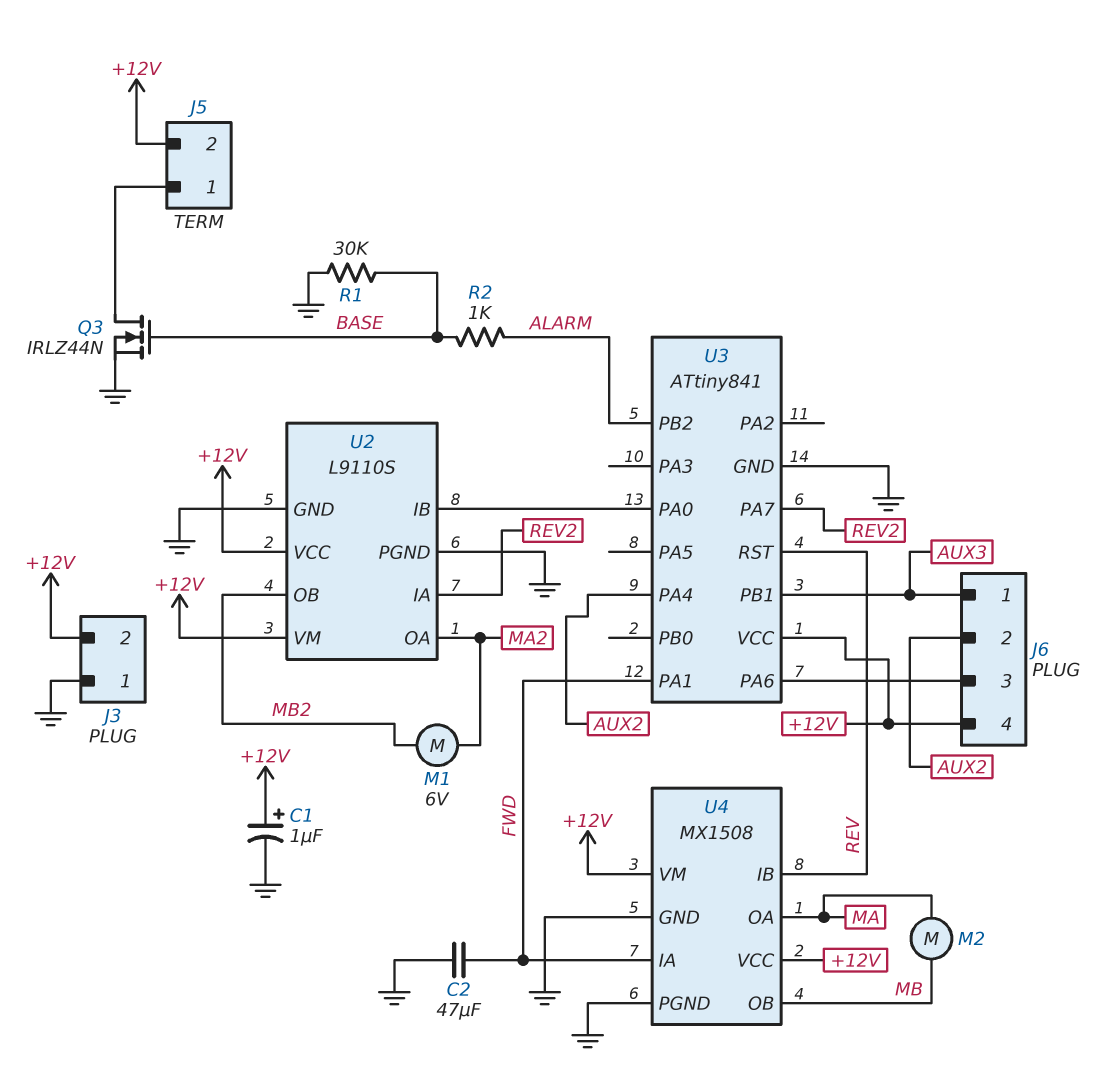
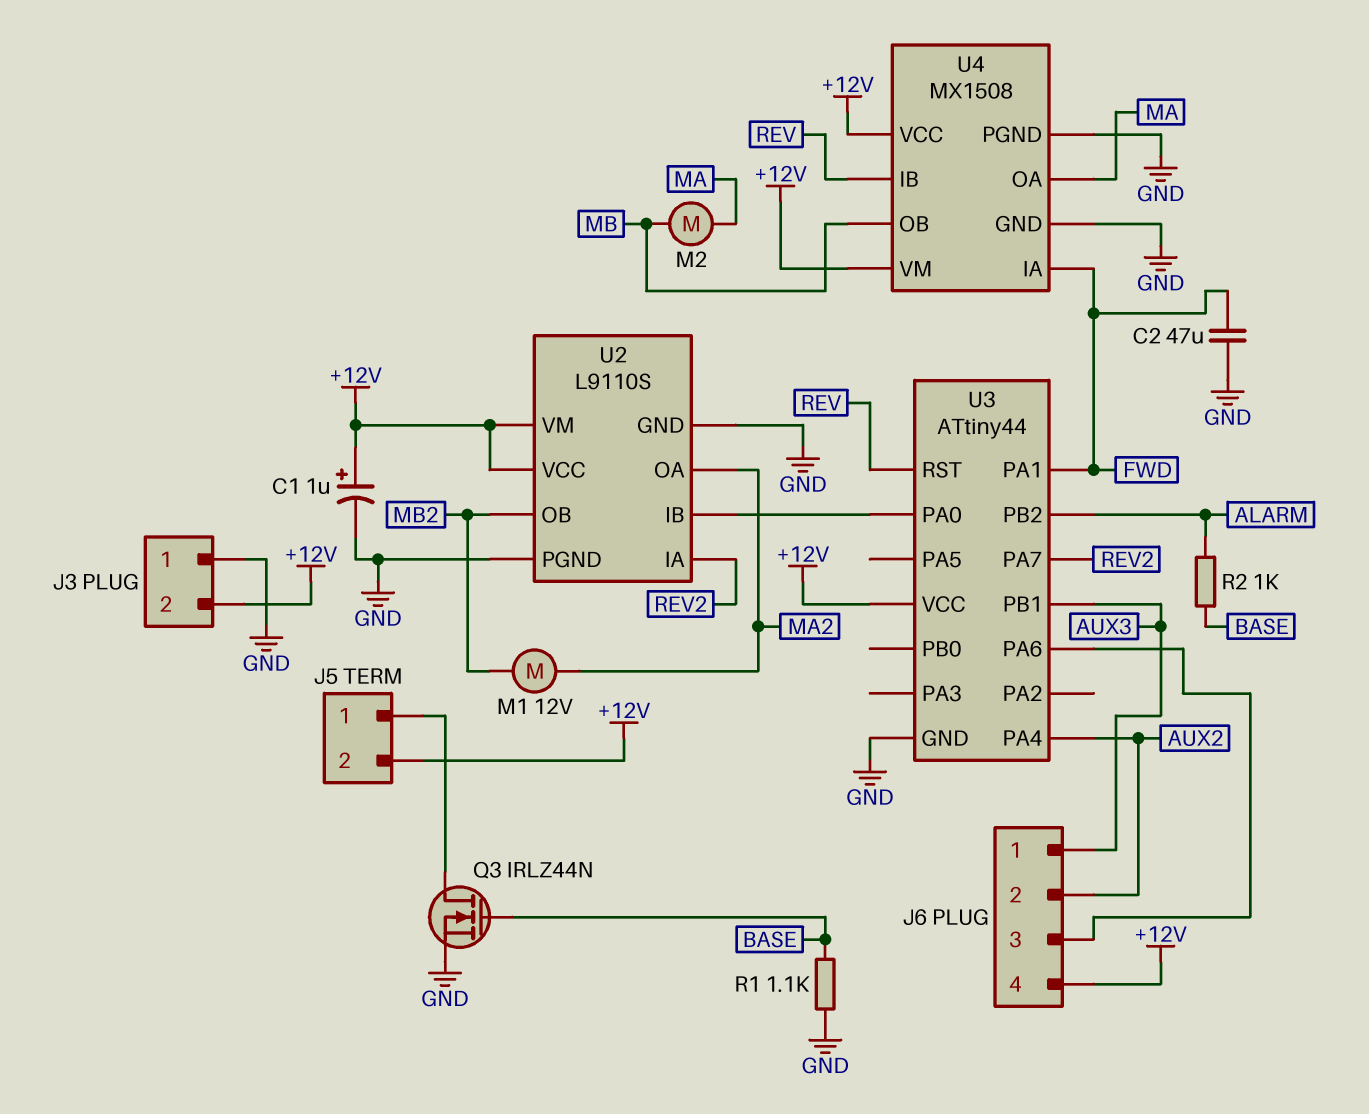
M1: motor 6V (MA2, MB2) -> motor 12V (MA2, MB2)
R1: 30k (BASE, GND) -> 1.1k (BASE, GND)
U3: ATtiny841 -> ATtiny44

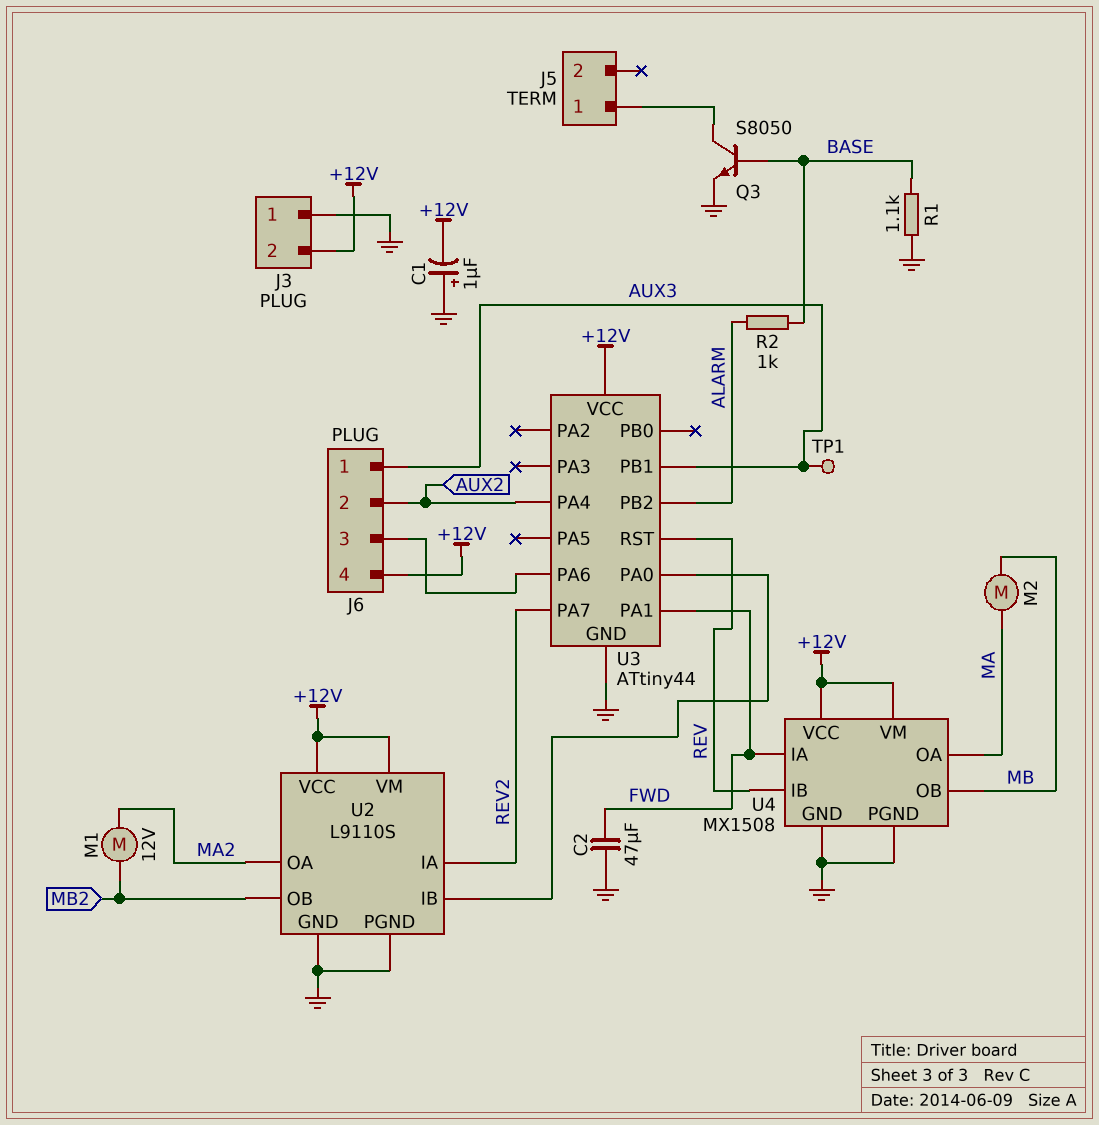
C1: 1uF (plus +12V, minus GND) -> 1uF (plus GND, minus +12V)
J5 pin 2: +12V -> none
Q3: NMOS IRLZ44N (G BASE, D J5/1, S GND) -> NPN S8050 (B BASE, C J5/1, E GND)
TP1: none -> test point (AUX3)

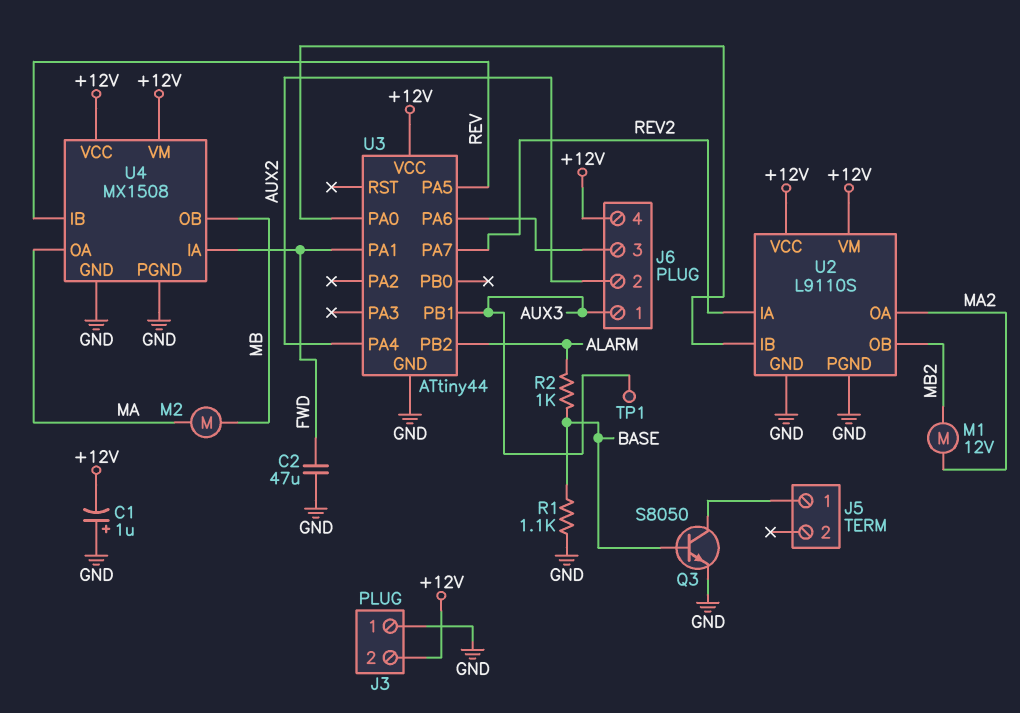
U3 pin PA5: none -> REV
U3 pin RST: REV -> none

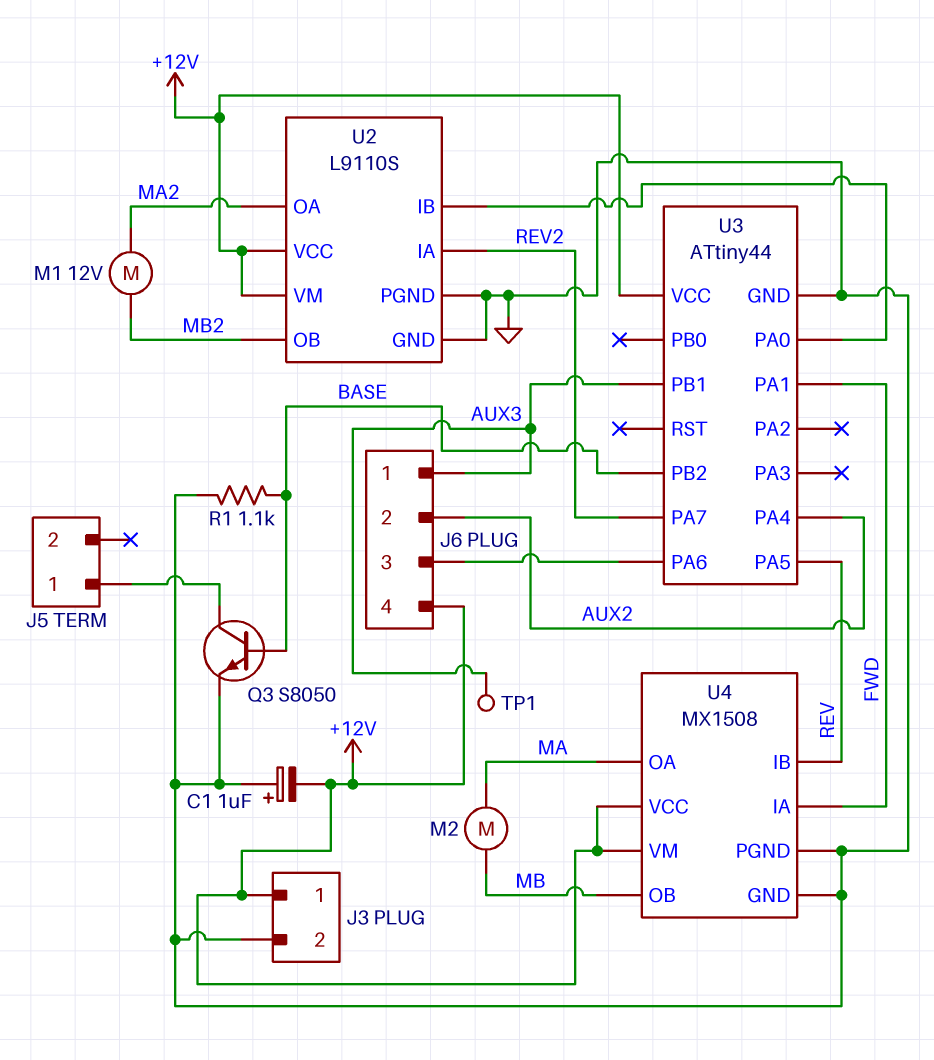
C2: 47uF (FWD, GND) -> none
J3 pin 1: GND -> +12V
J3 pin 2: +12V -> GND
R2: 1k (ALARM, BASE) -> none
U3 pin PB2: ALARM -> BASE

